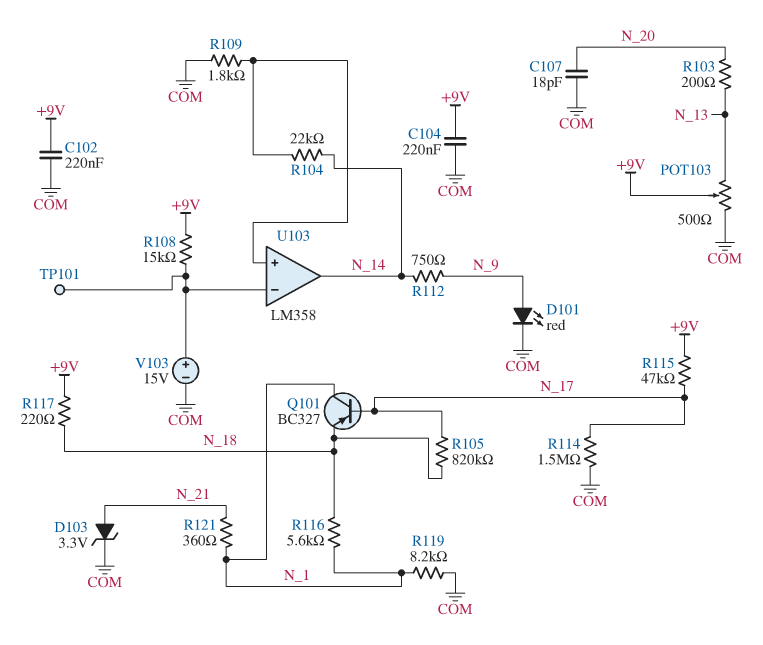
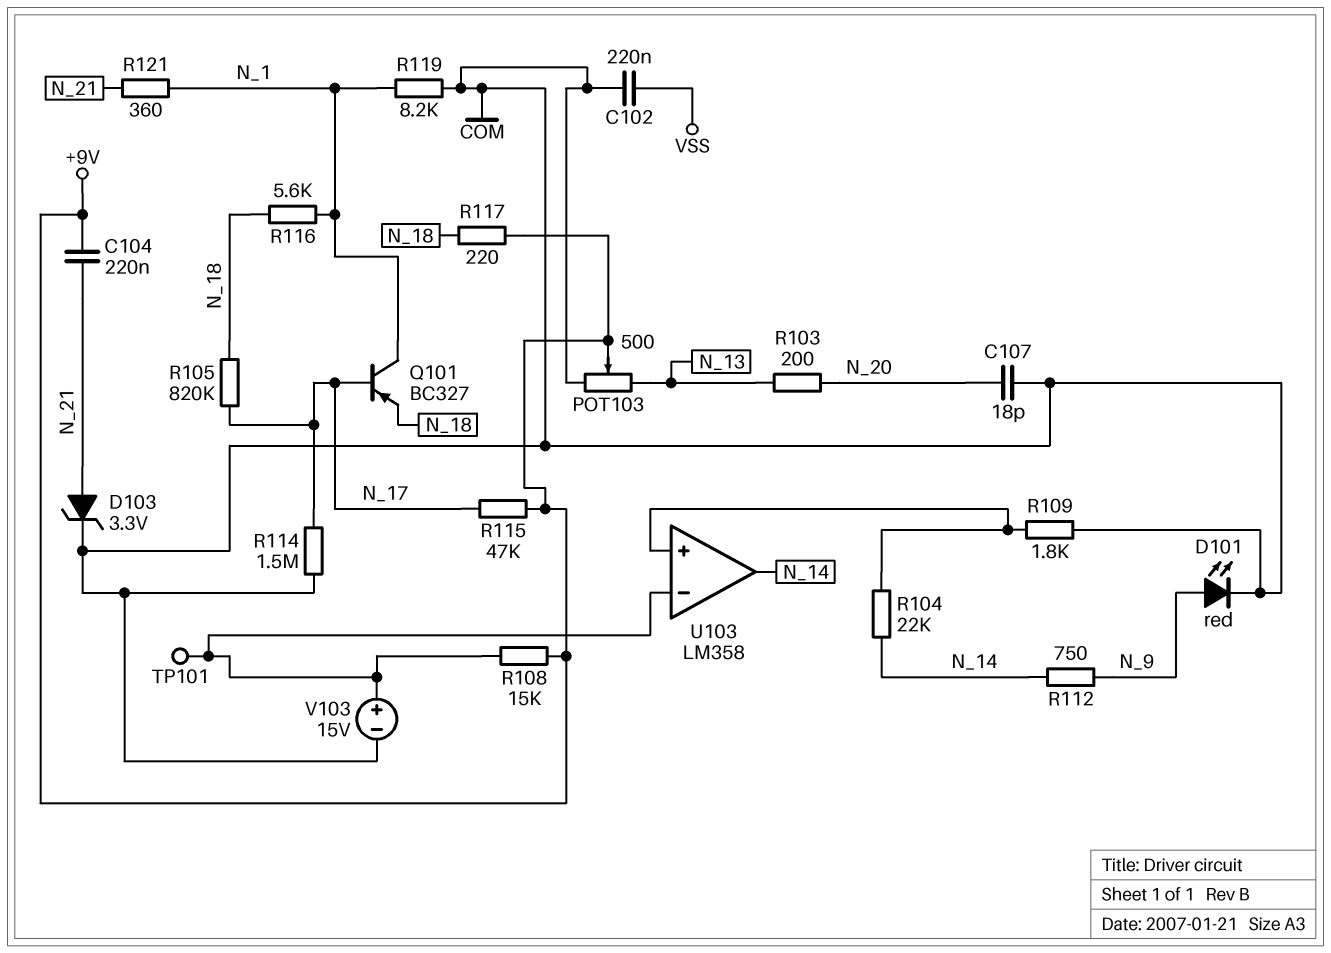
C102: 220nF (+9V, COM) -> 220nF (COM, VSS)
C104: 220nF (+9V, COM) -> 220nF (+9V, N_21)

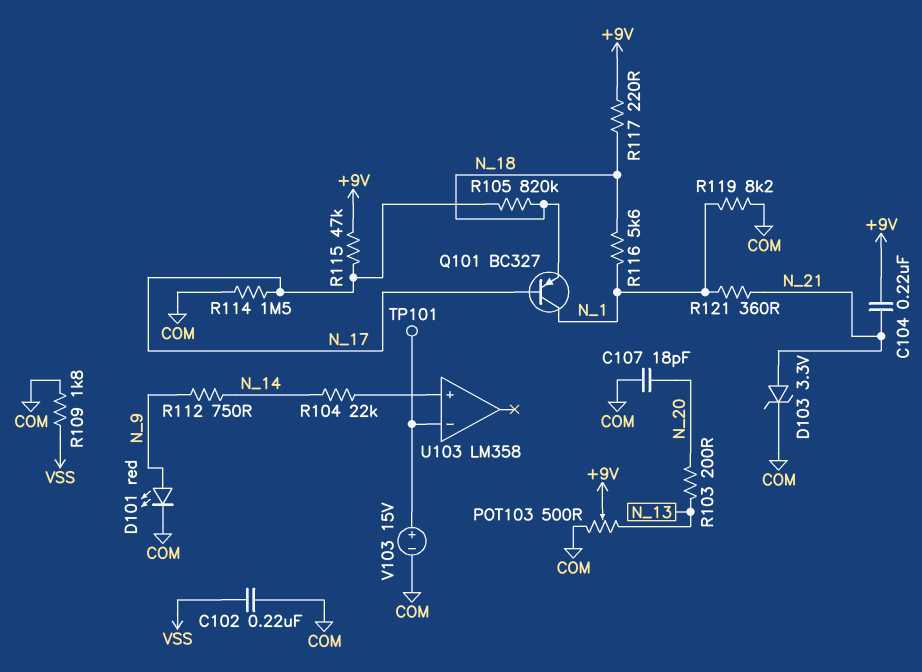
R108: 15k (+9V, U103/in-) -> none
R109: 1.8k (COM, U103/in+) -> 1.8k (COM, VSS)
U103 pin out: N_14 -> none

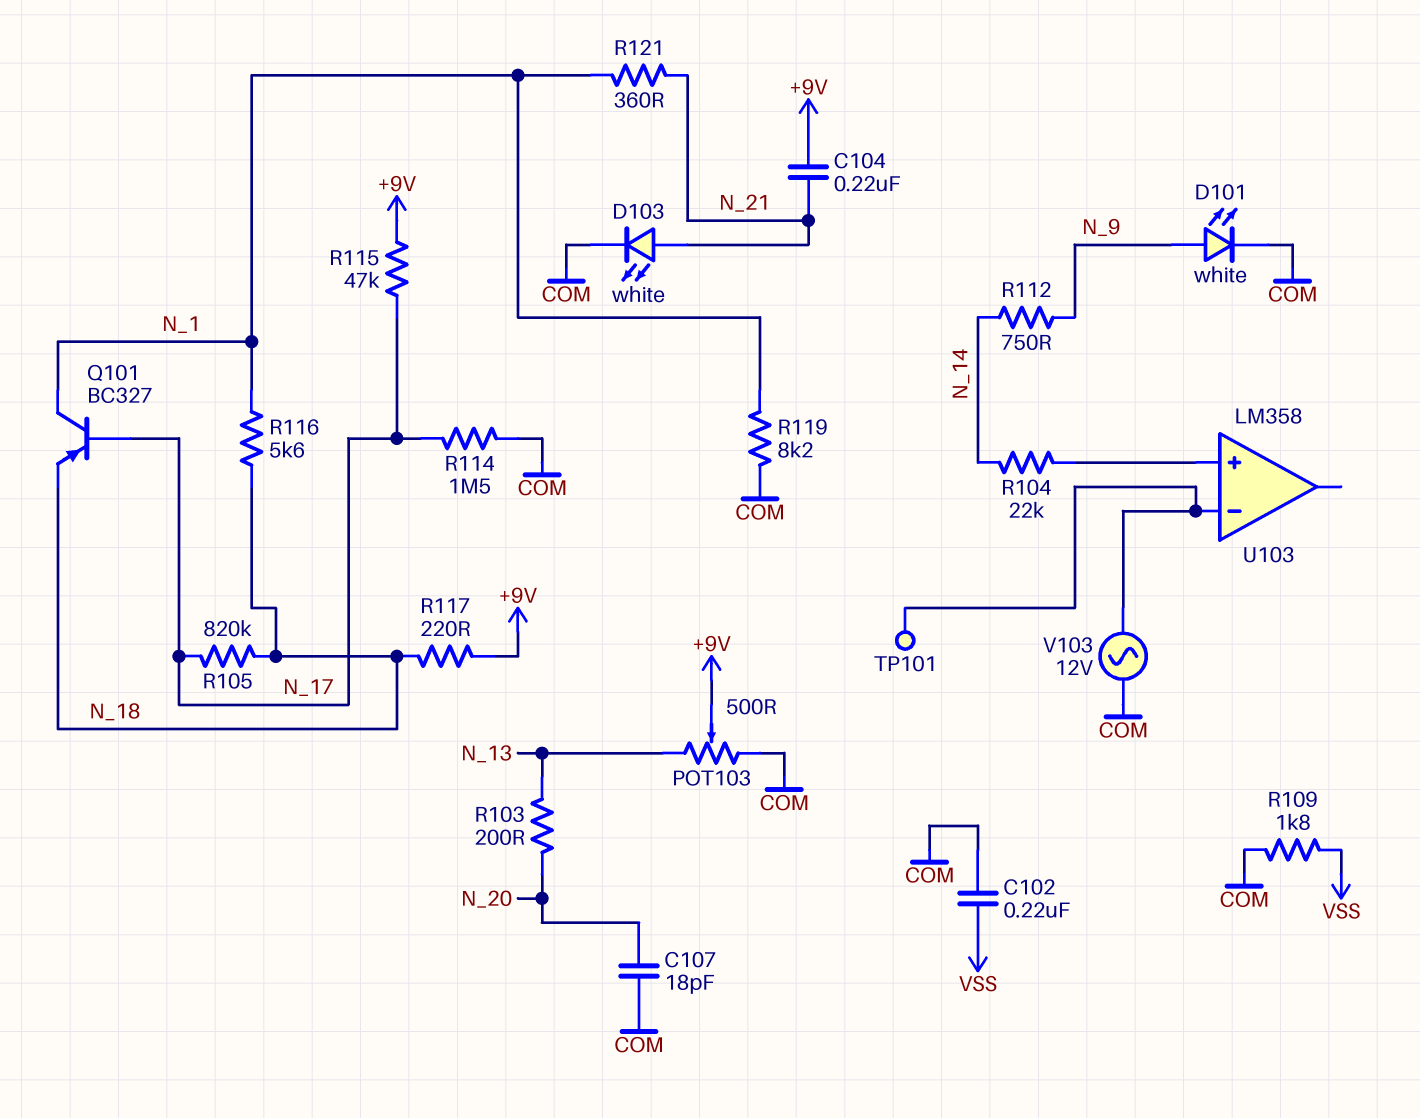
D101: LED red (A N_9, K COM) -> LED white (A N_9, K COM)
D103: zener 3.3V (A N_21, K COM) -> LED white (A N_21, K COM)
V103: 15V (plus U103/in-, minus COM) -> AC 12V (COM, U103/in-)

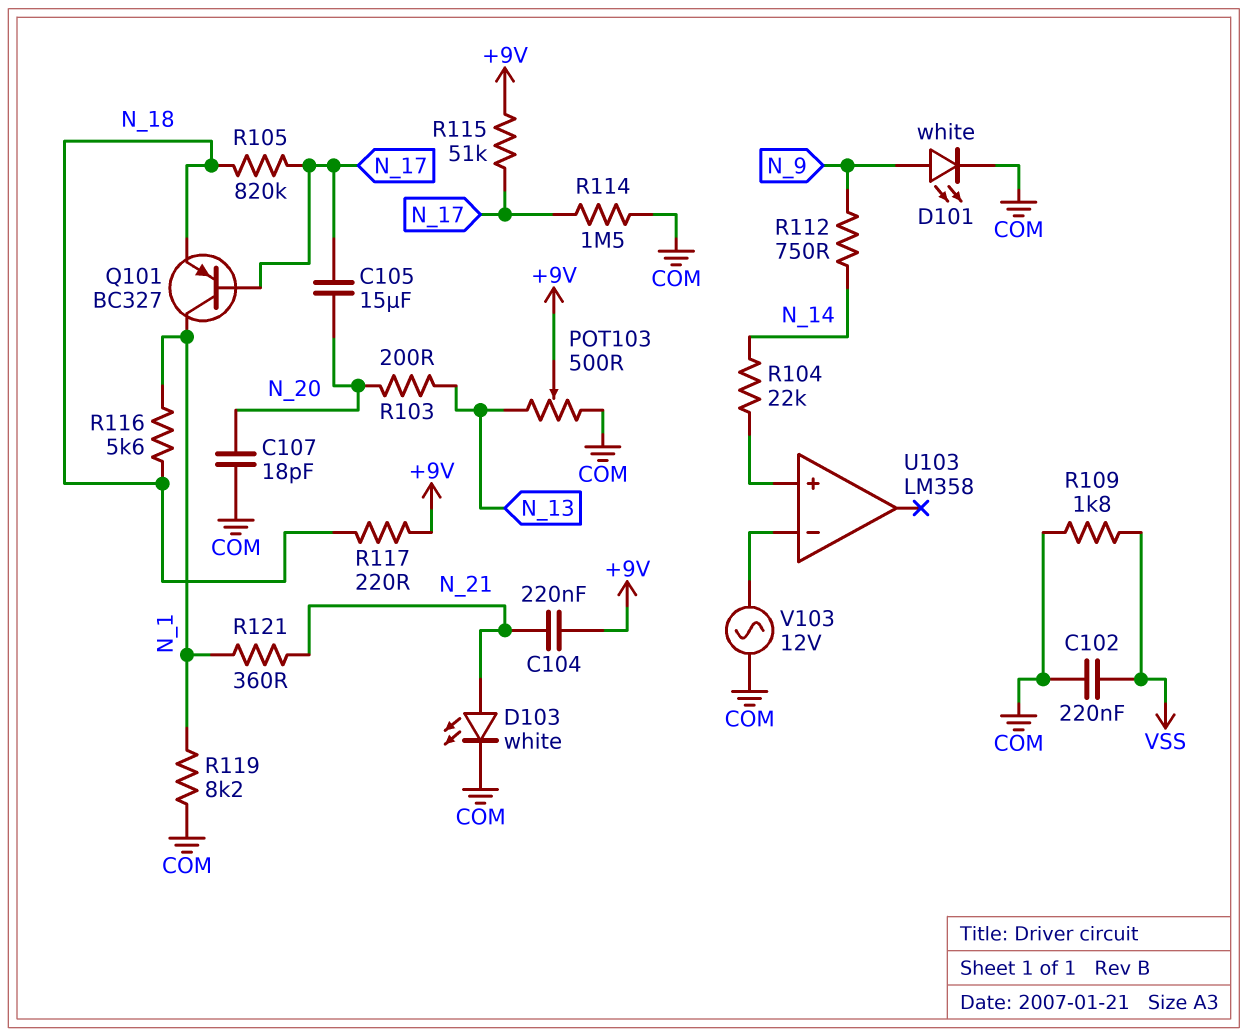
C105: none -> 15uF (N_17, N_20)
R115: 47k (+9V, N_17) -> 51k (+9V, N_17)
TP101: test point (U103/in-) -> none

